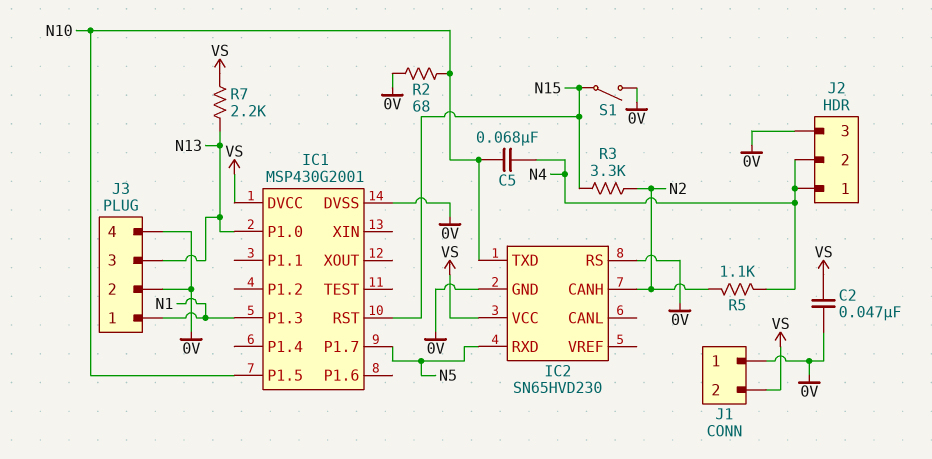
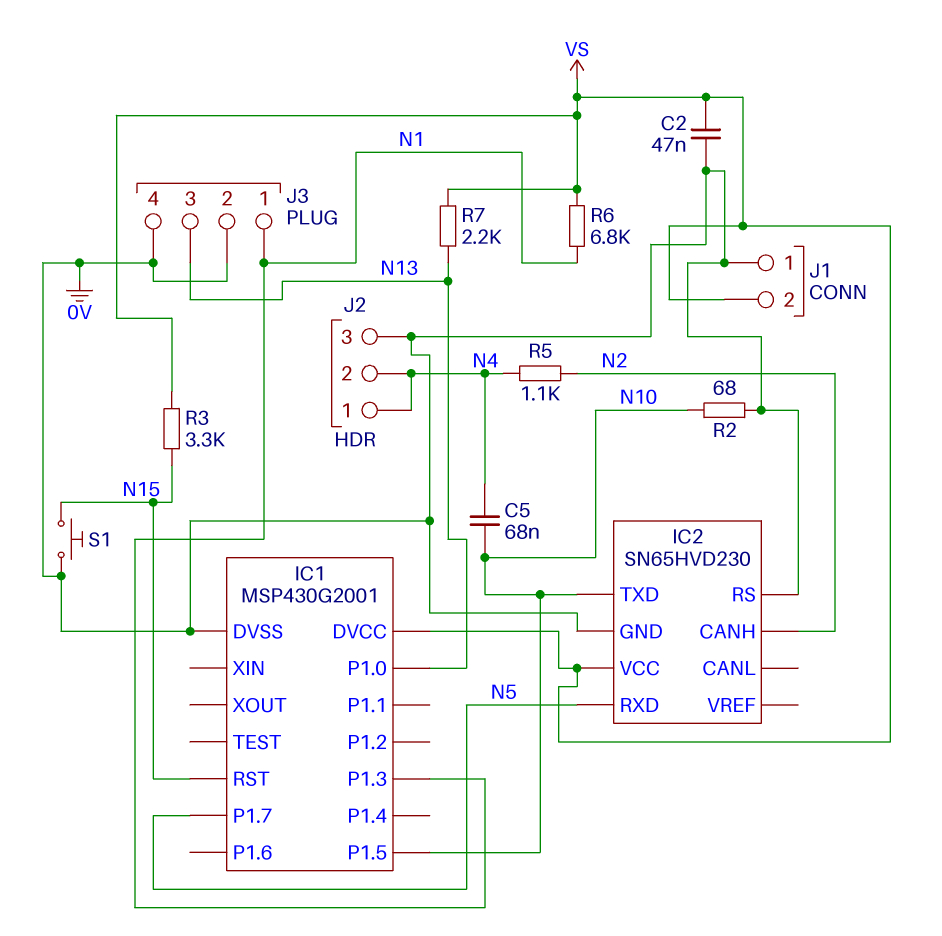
R3: 3.3k (N2, N15) -> 3.3k (N15, VS)
R6: none -> 6.8k (N1, VS)
S1: switch (0V, N15) -> button (0V, N15)

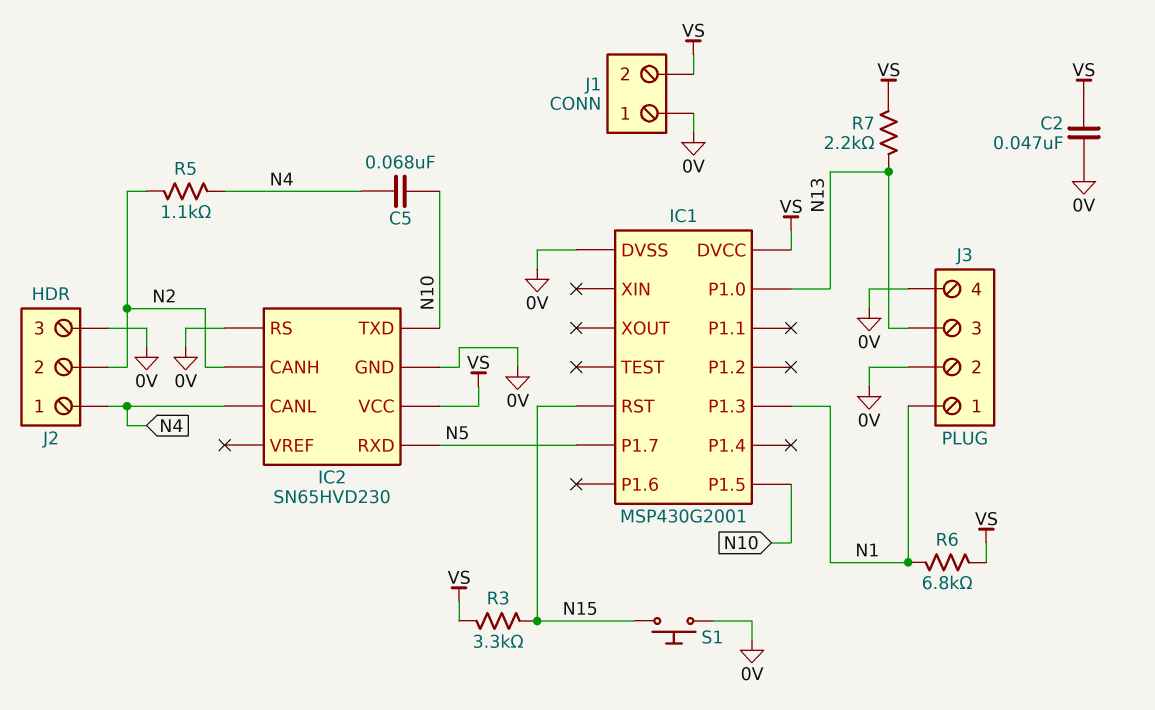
IC2 pin CANL: none -> N4
J2 pin 2: N4 -> N2
R2: 68 (0V, N10) -> none

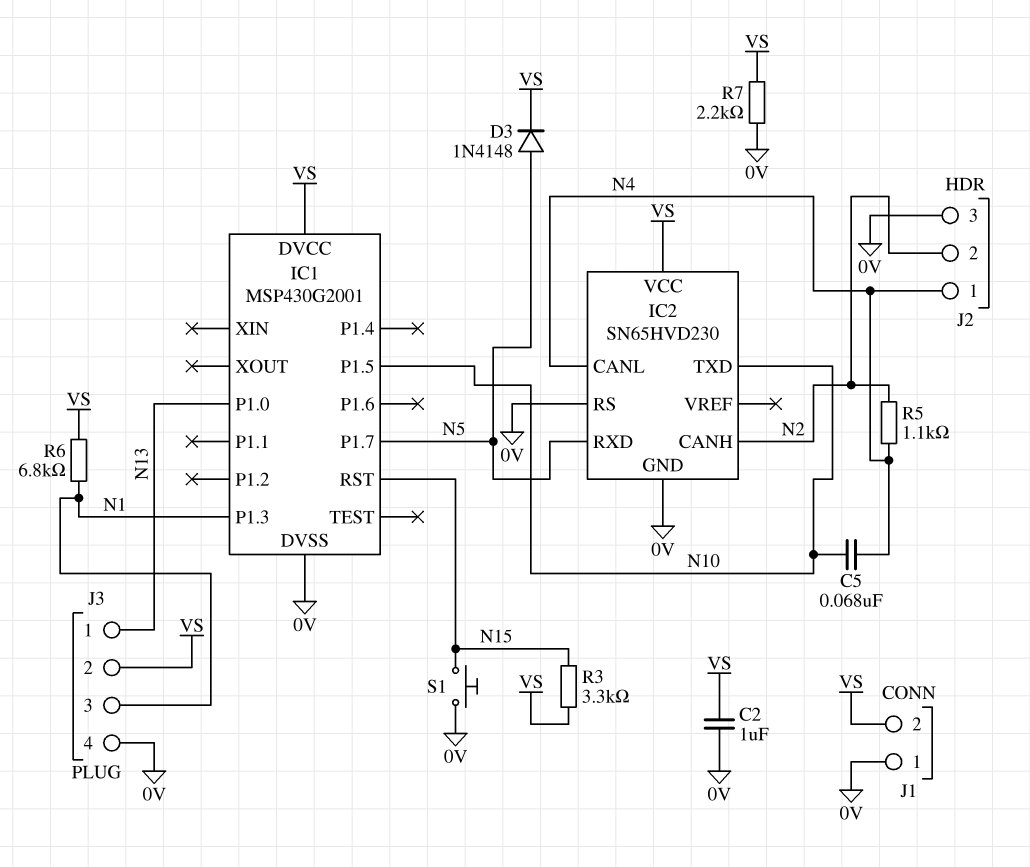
C2: 47nF (0V, VS) -> 1uF (0V, VS)
D3: none -> diode 1N4148 (A N5, K VS)
J3 pin 1: N1 -> N13
J3 pin 2: 0V -> VS
J3 pin 3: N13 -> N1
R7: 2.2k (N13, VS) -> 2.2k (0V, VS)

